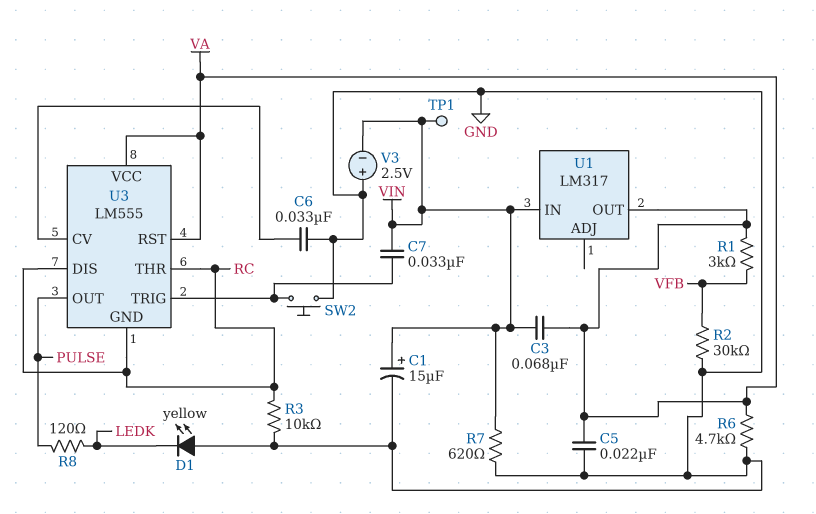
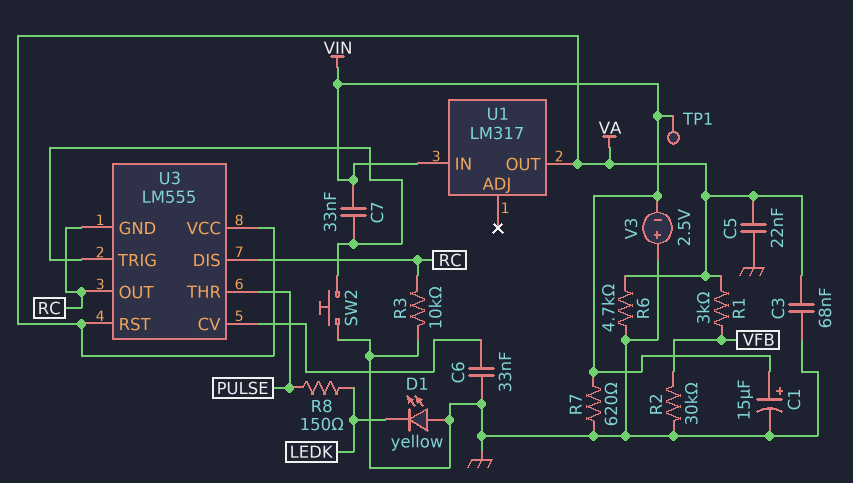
C3: 68nF (VA, VIN) -> 68nF (GND, VA)
R8: 120 (LEDK, PULSE) -> 150 (LEDK, PULSE)
U3 pin OUT: PULSE -> RC
U3 pin THR: RC -> PULSE

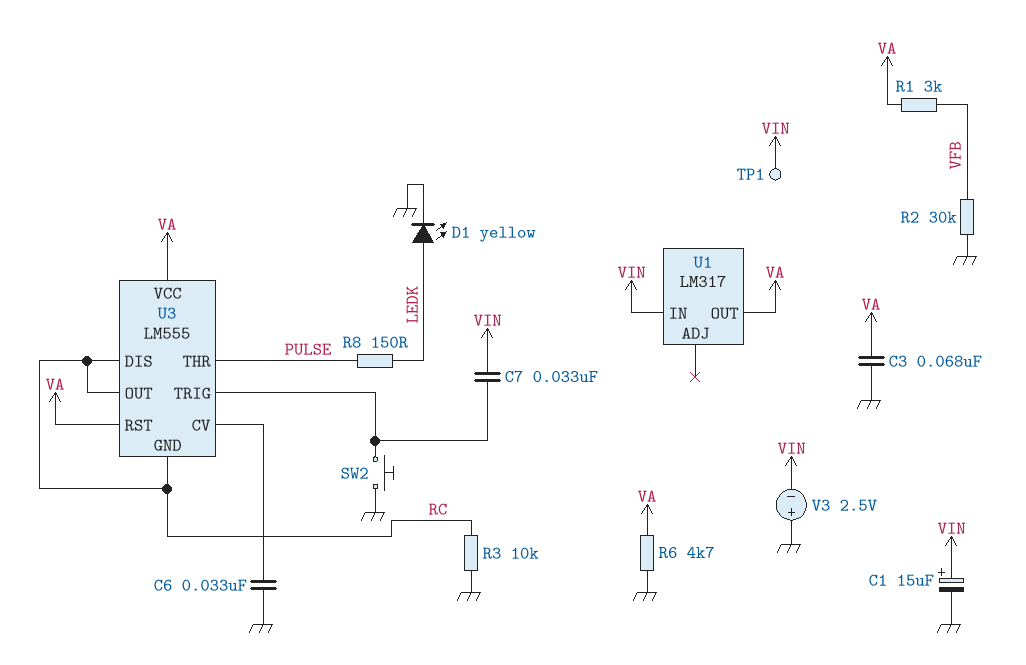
C5: 22nF (GND, VA) -> none
D1: LED yellow (A GND, K LEDK) -> LED yellow (A LEDK, K GND)
R7: 620 (GND, VIN) -> none

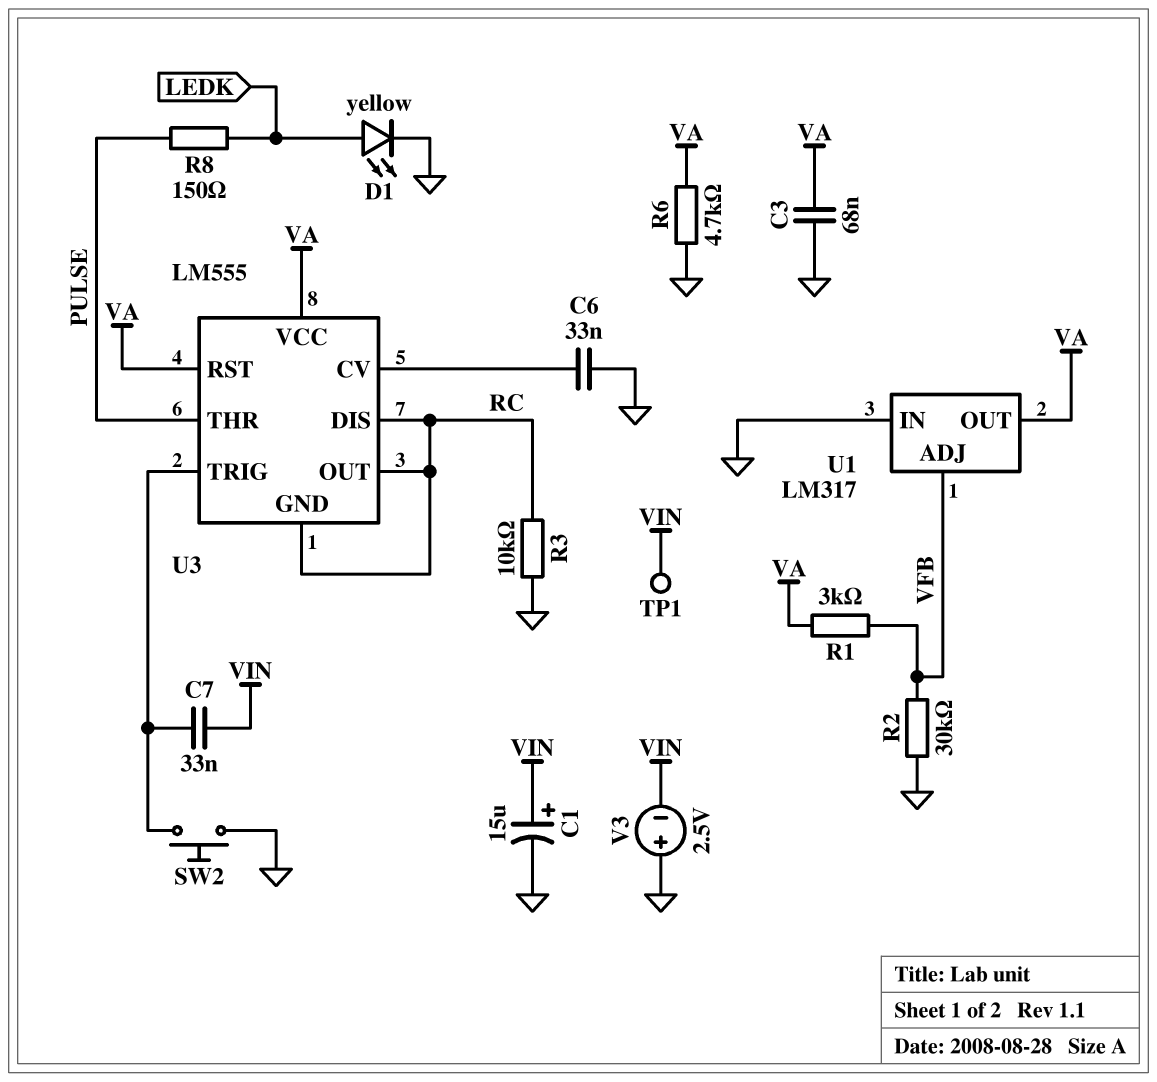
U1 pin ADJ: none -> VFB
U1 pin IN: VIN -> GND

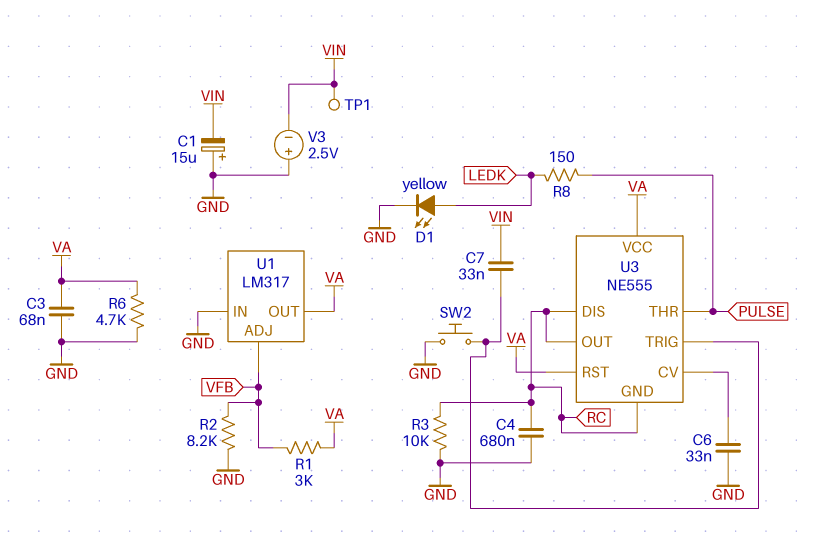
C1: 15uF (plus VIN, minus GND) -> 15uF (plus GND, minus VIN)
C4: none -> 680nF (GND, RC)
R2: 30k (GND, VFB) -> 8.2k (GND, VFB)
U3: LM555 -> NE555

